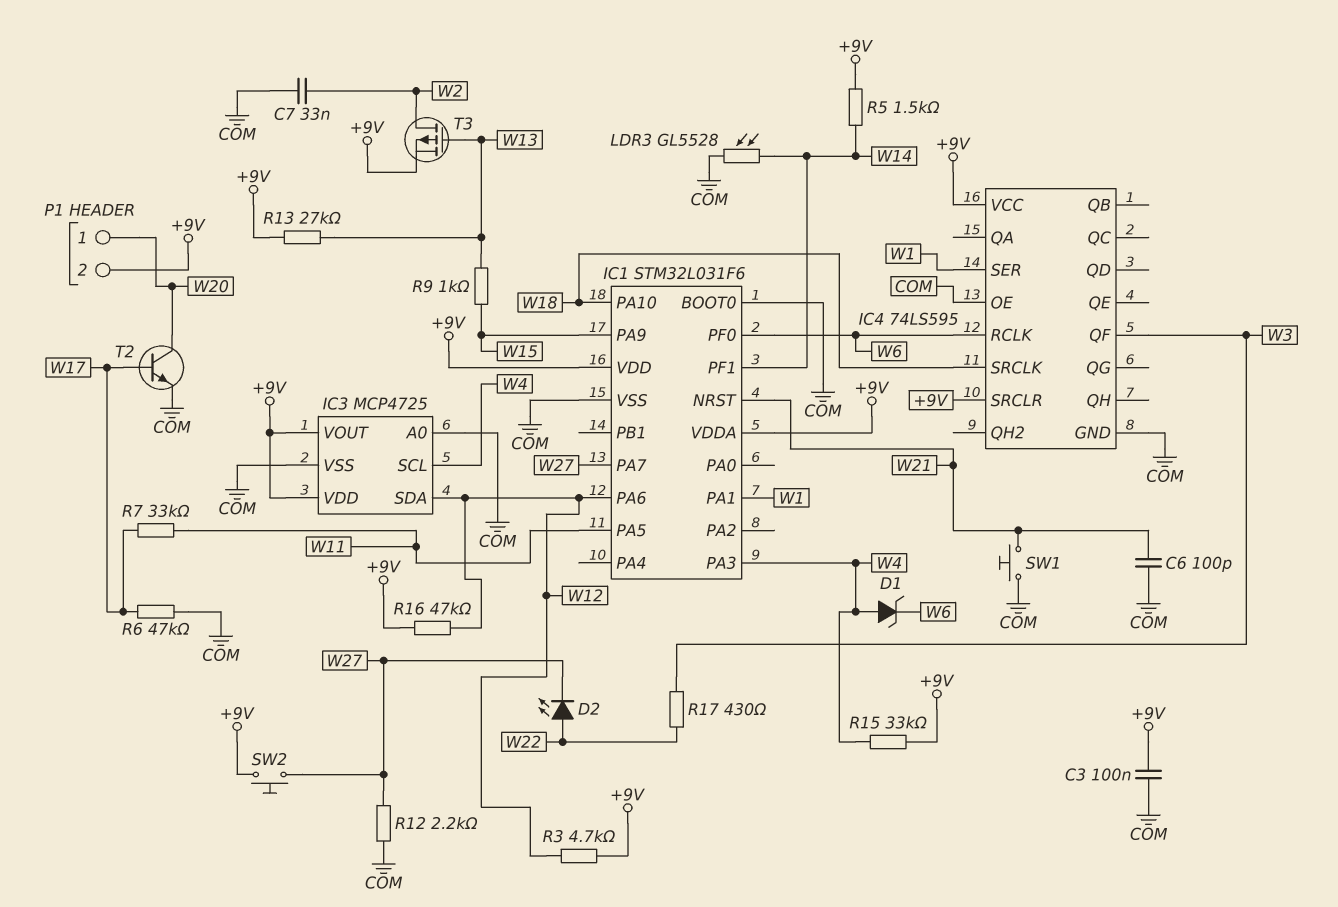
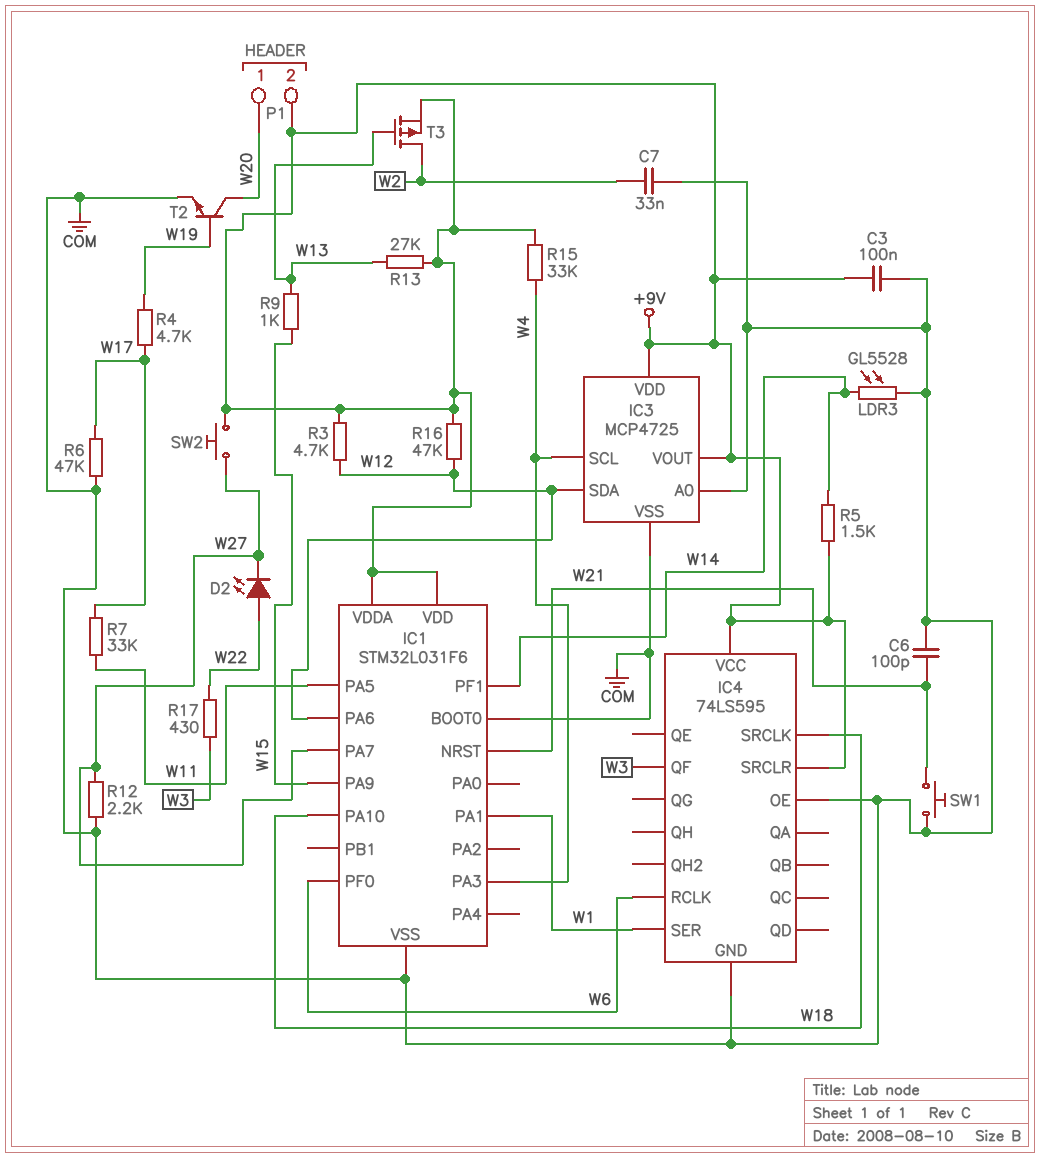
D1: zener (A W4, K W6) -> none
R4: none -> 4.7k (W17, W19)
T2: NPN (B W17, C W20, E COM) -> NPN (B W19, C W20, E COM)

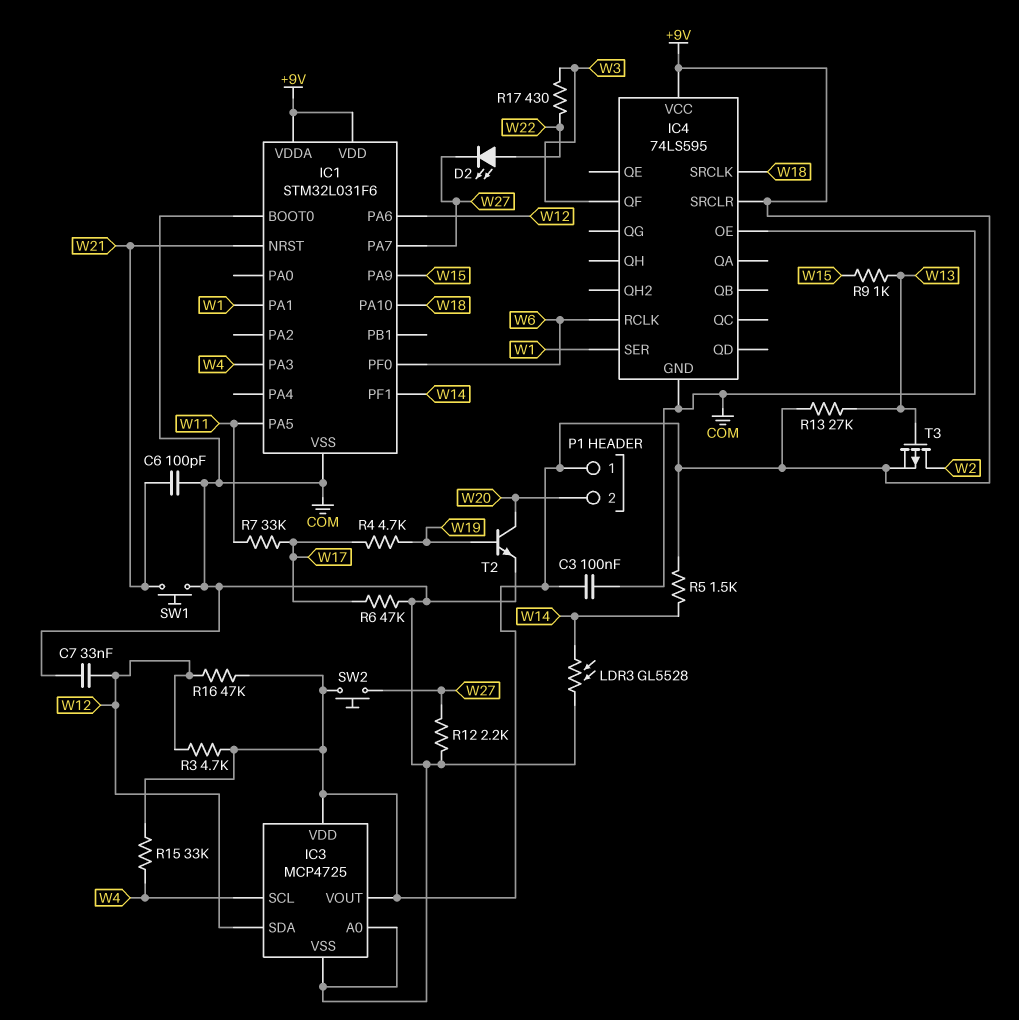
C7: 33nF (COM, W2) -> 33nF (COM, W12)
P1 pin 1: W20 -> +9V
P1 pin 2: +9V -> W20

